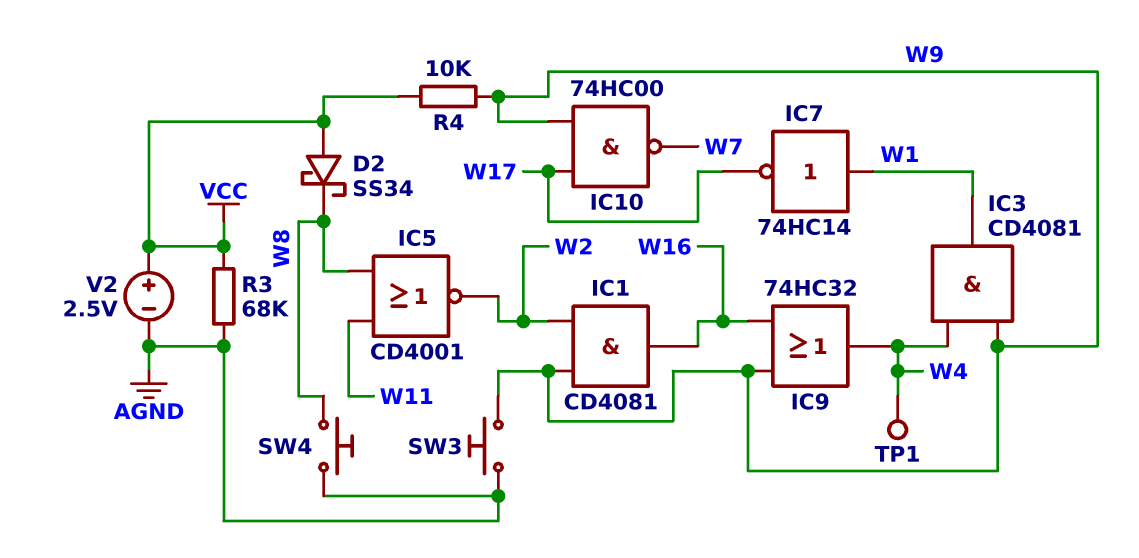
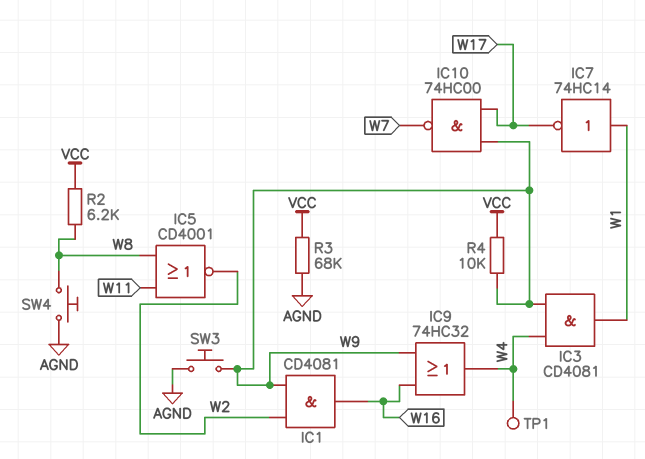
D2: schottky SS34 (A VCC, K W8) -> none
R2: none -> 6.2k (VCC, W8)
V2: 2.5V (plus VCC, minus AGND) -> none

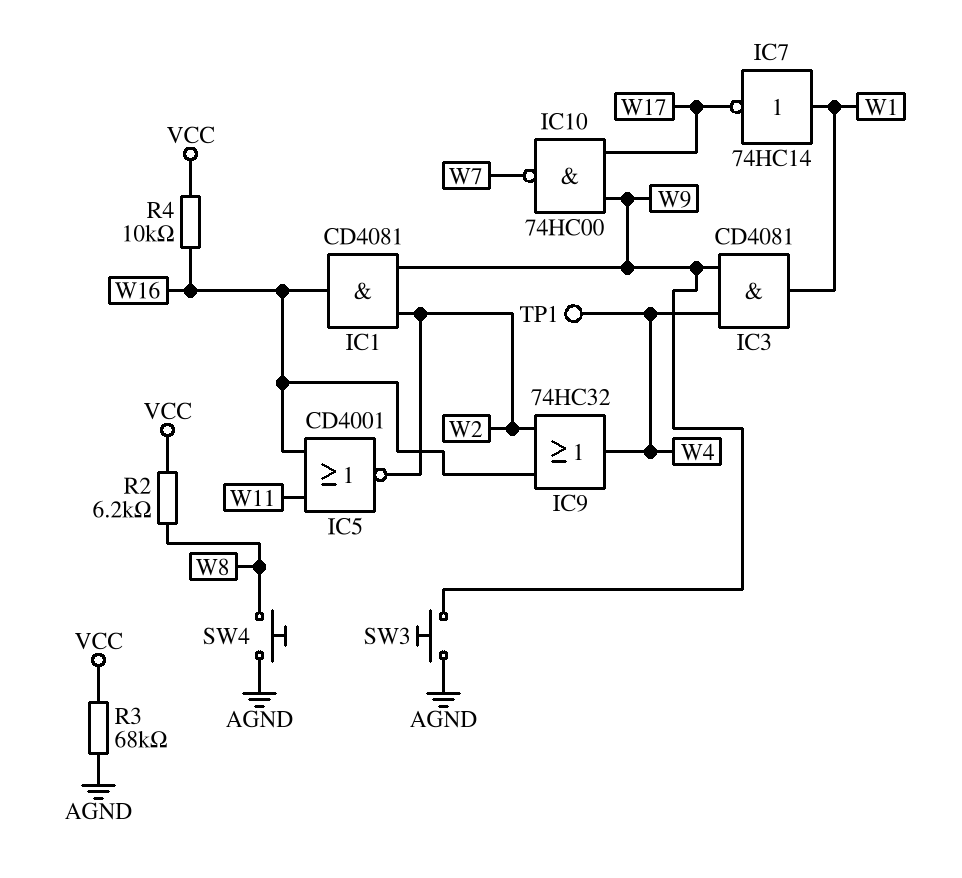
IC5: NOR CD4001 (in W8, in W11, out W2) -> NOR CD4001 (in W11, in W16, out W2)
IC9: OR 74HC32 (in W9, in W16, out W4) -> OR 74HC32 (in W2, in W16, out W4)
R4: 10k (VCC, W9) -> 10k (VCC, W16)

